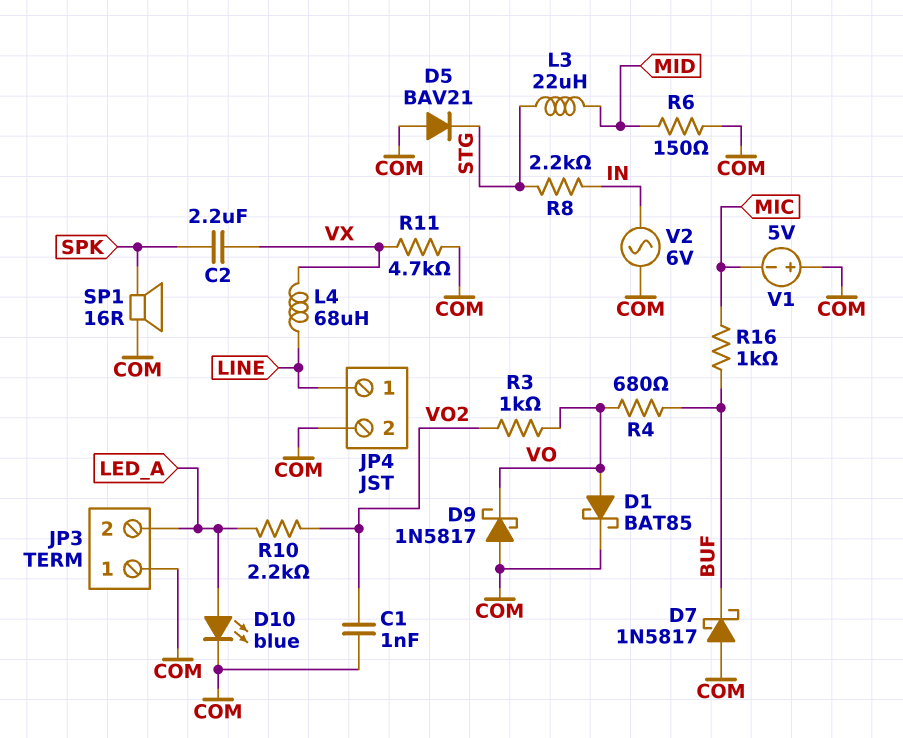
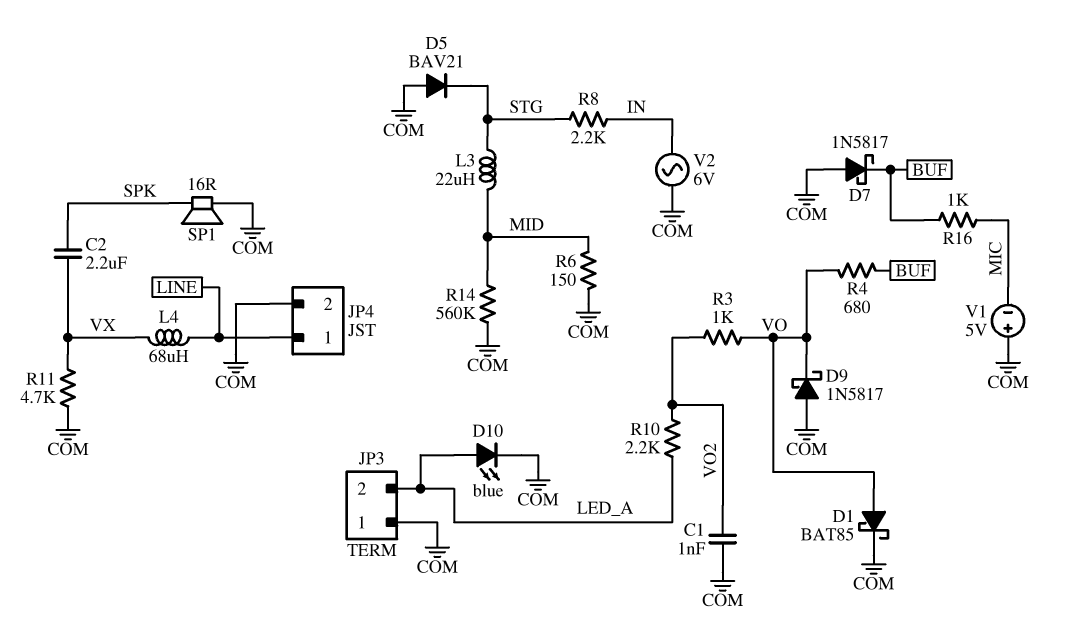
R14: none -> 560k (COM, MID)

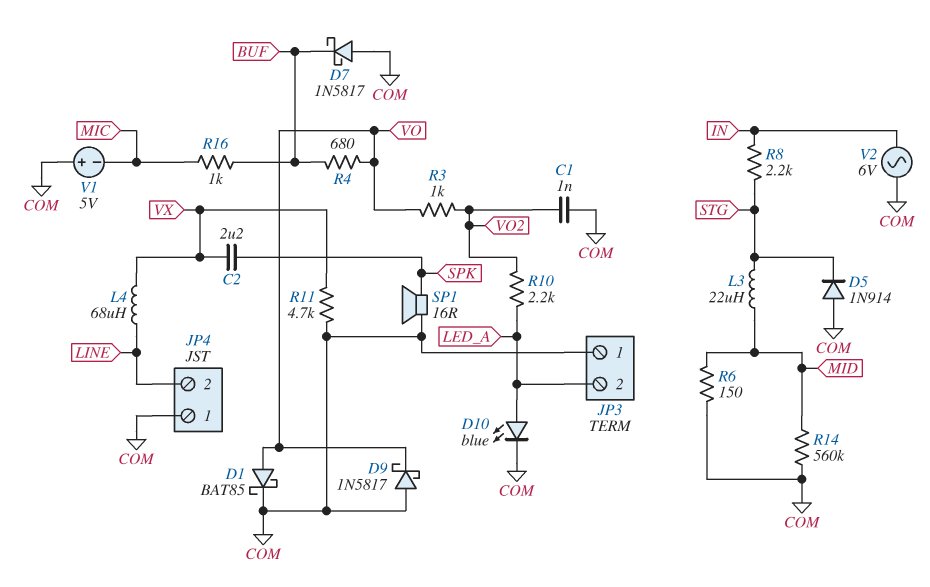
D5: diode BAV21 (A COM, K STG) -> diode 1N914 (A COM, K STG)
JP4 pin 1: LINE -> COM
JP4 pin 2: COM -> LINE

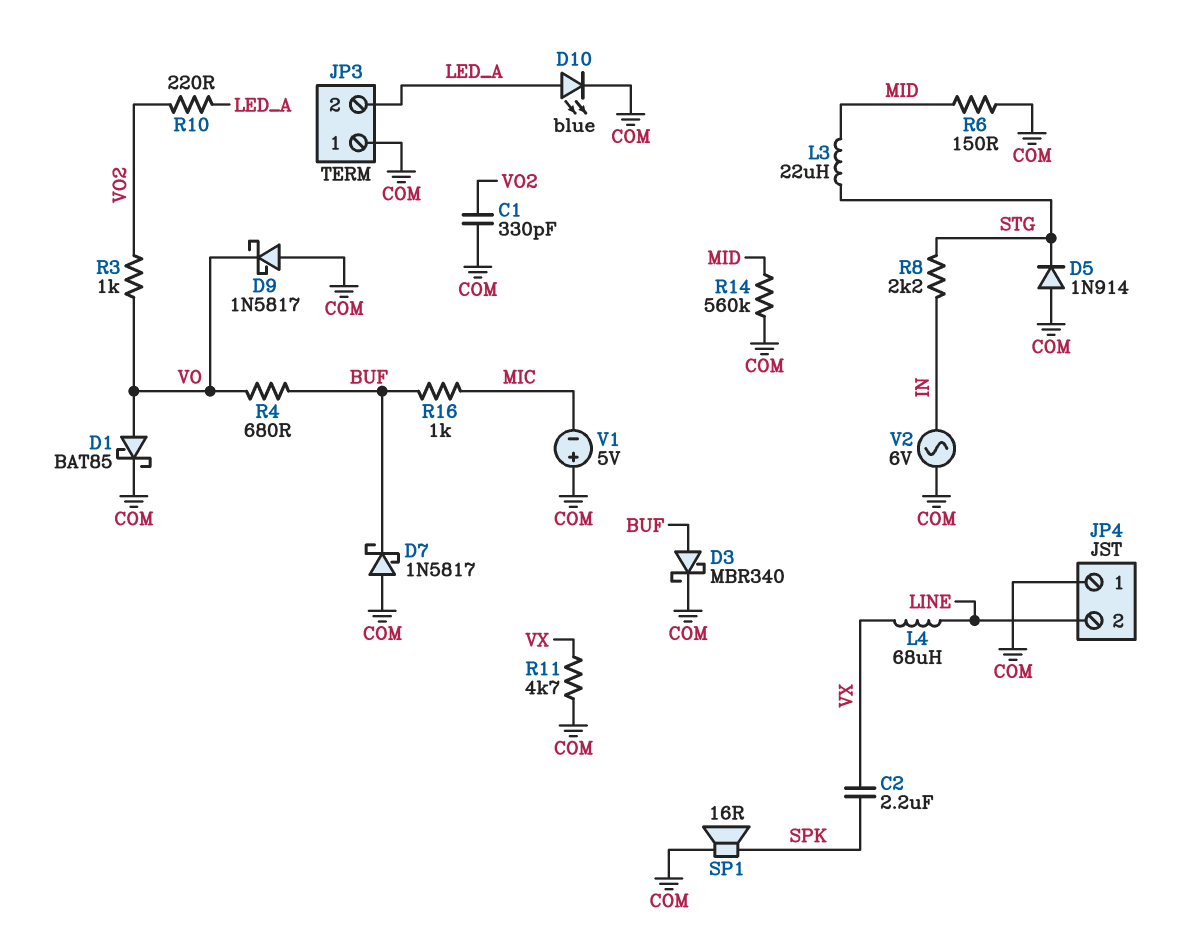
C1: 1nF (COM, VO2) -> 330pF (COM, VO2)
D3: none -> schottky MBR340 (A BUF, K COM)
R10: 2.2k (LED_A, VO2) -> 220 (LED_A, VO2)

